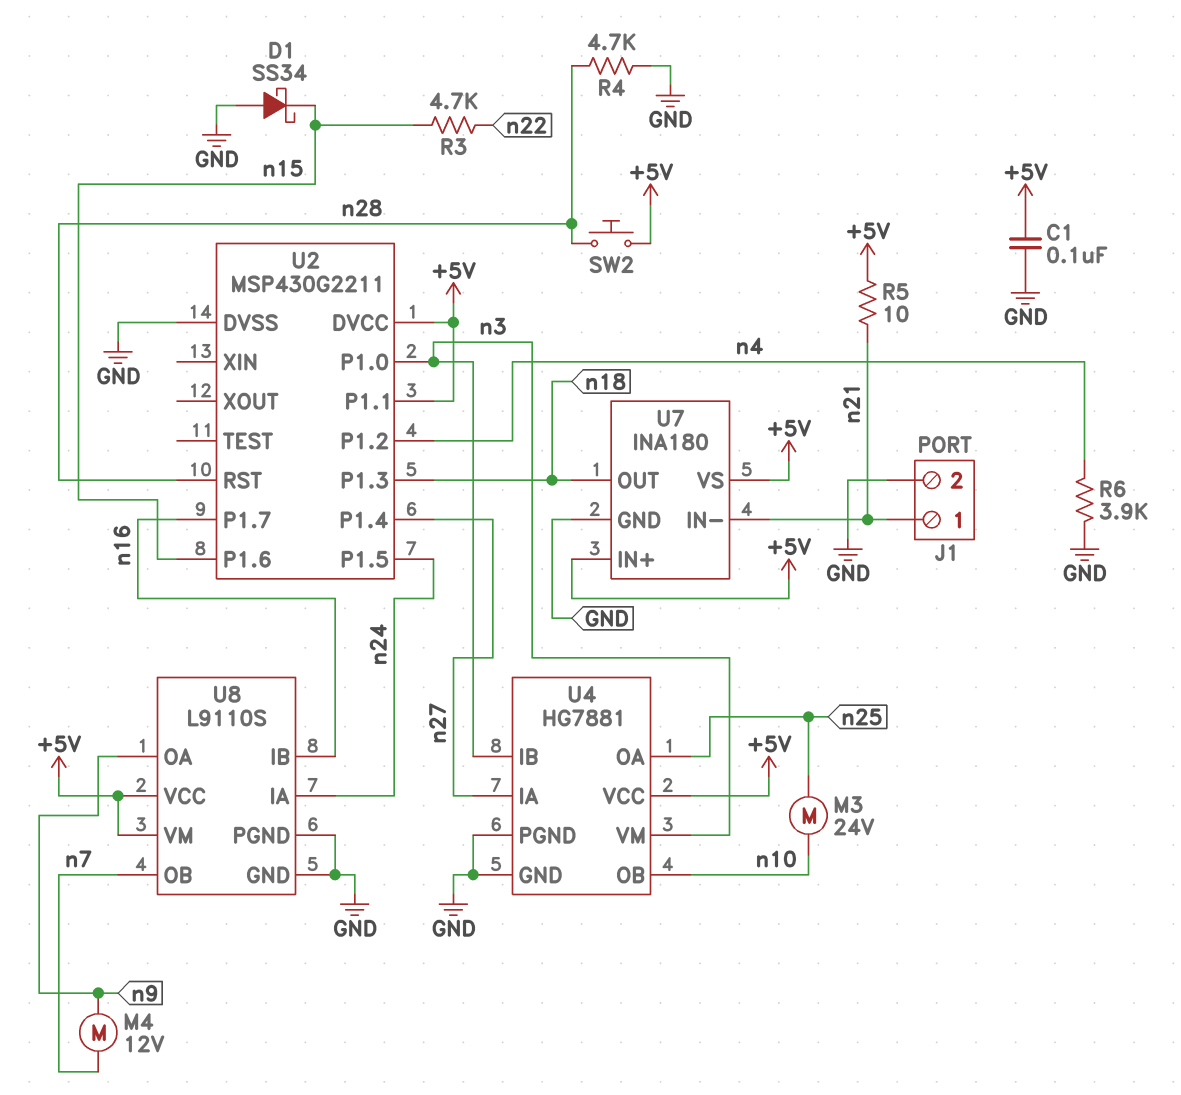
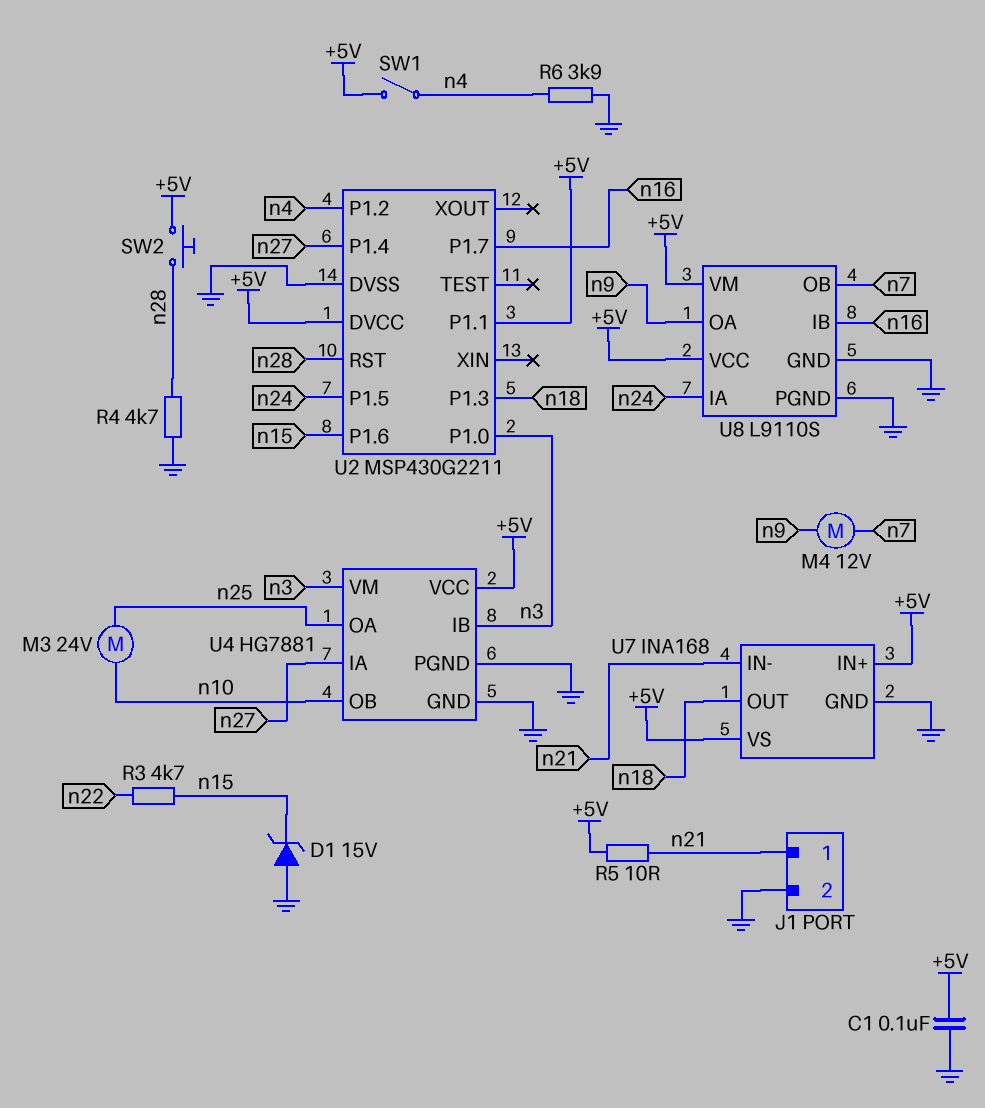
D1: schottky SS34 (A GND, K n15) -> zener 15V (A GND, K n15)
SW1: none -> switch (+5V, n4)
U7: INA180 -> INA168

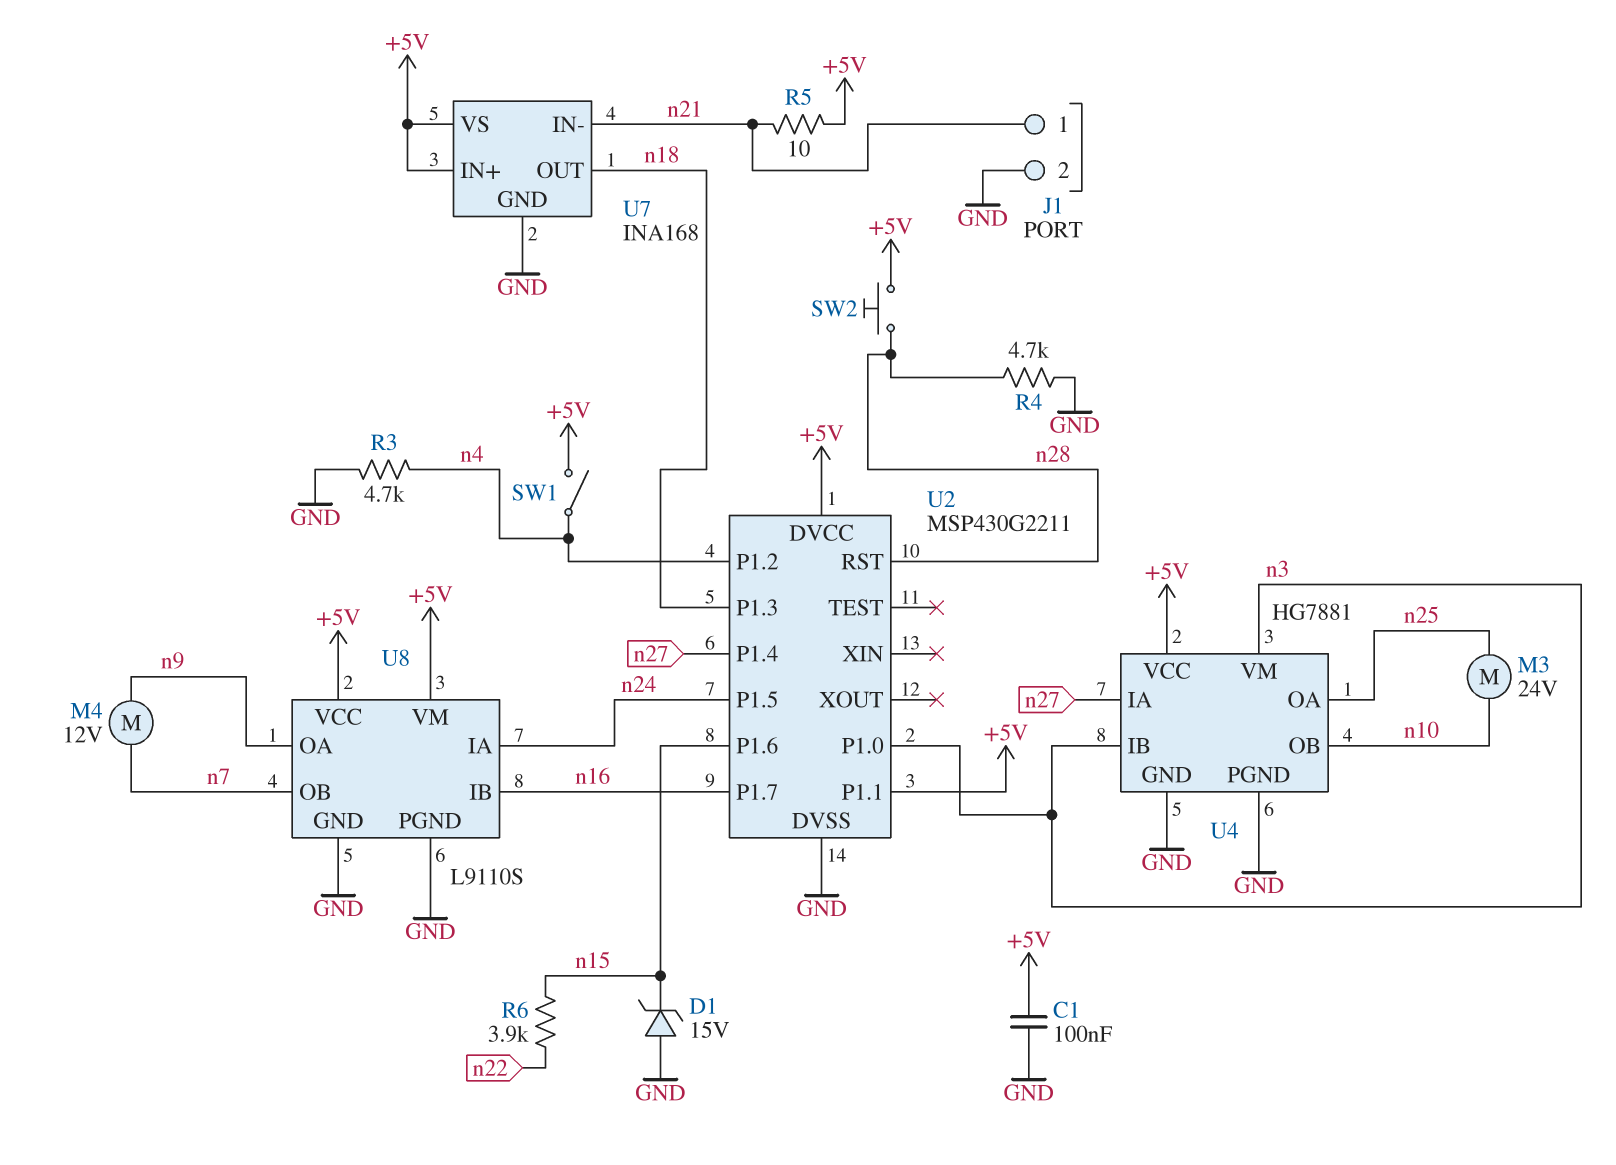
R3: 4.7k (n15, n22) -> 4.7k (GND, n4)
R6: 3.9k (GND, n4) -> 3.9k (n15, n22)

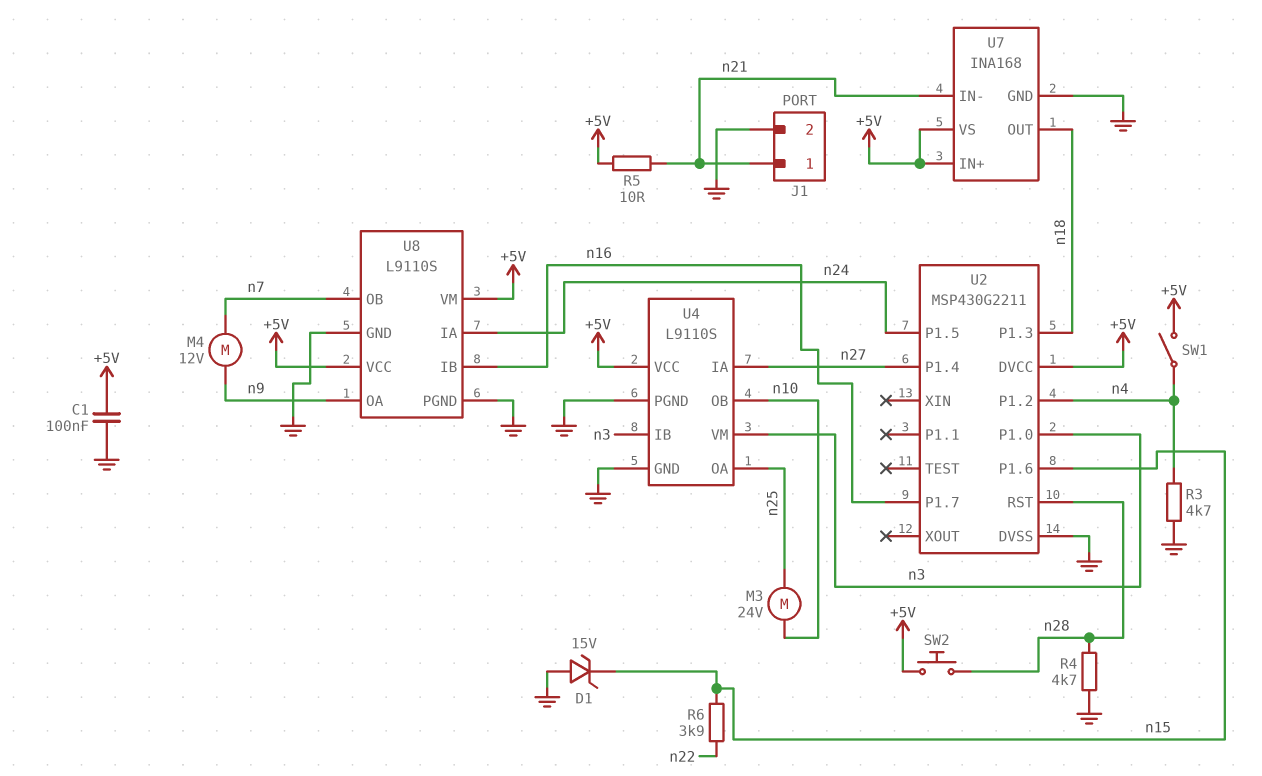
U2 pin P1.1: +5V -> none
U4: HG7881 -> L9110S

